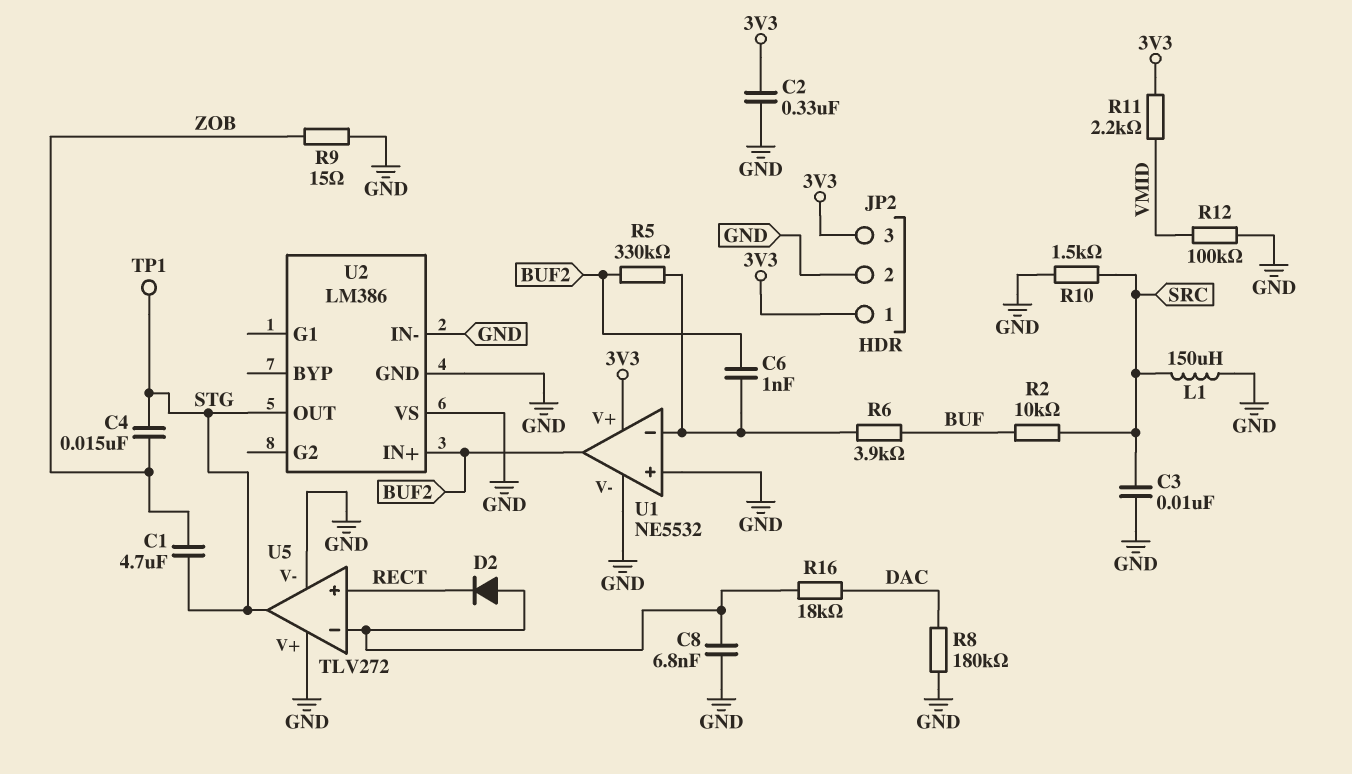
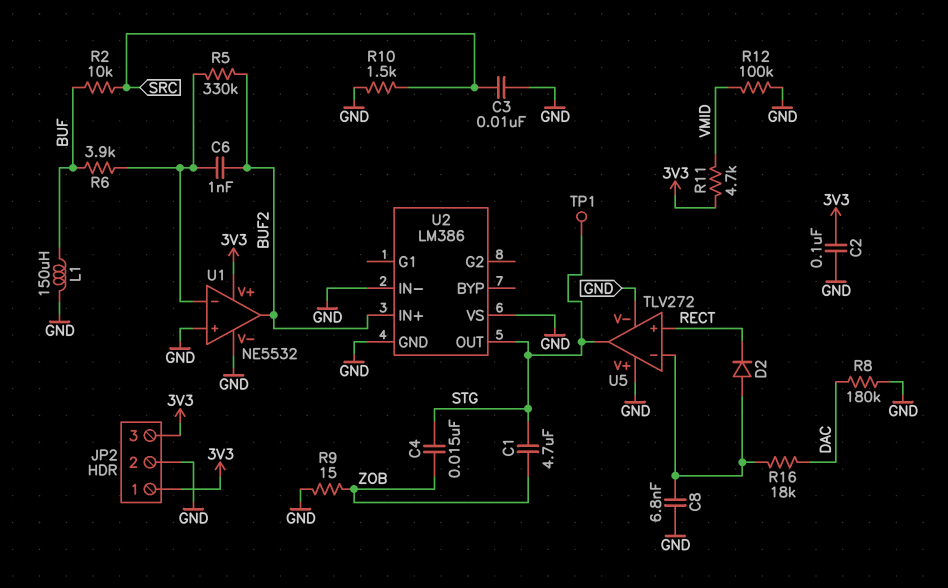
C2: 330nF (3V3, GND) -> 100nF (3V3, GND)
L1: 150uH (GND, SRC) -> 150uH (BUF, GND)
R11: 2.2k (3V3, VMID) -> 4.7k (3V3, VMID)

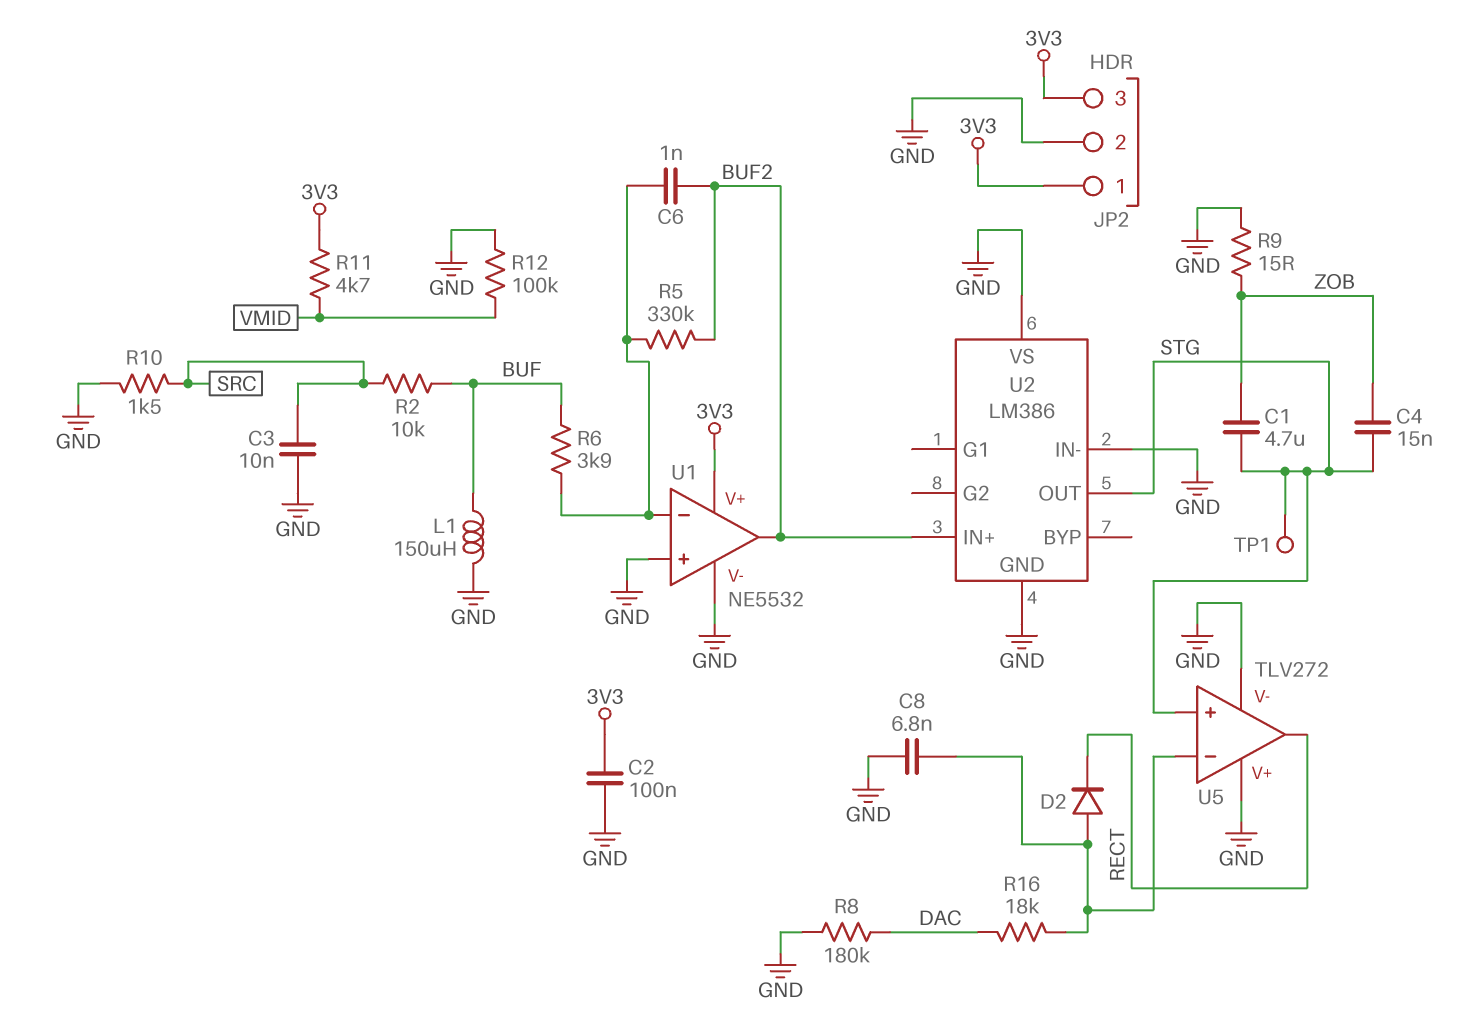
U5 pin in+: RECT -> STG
U5 pin out: STG -> RECT

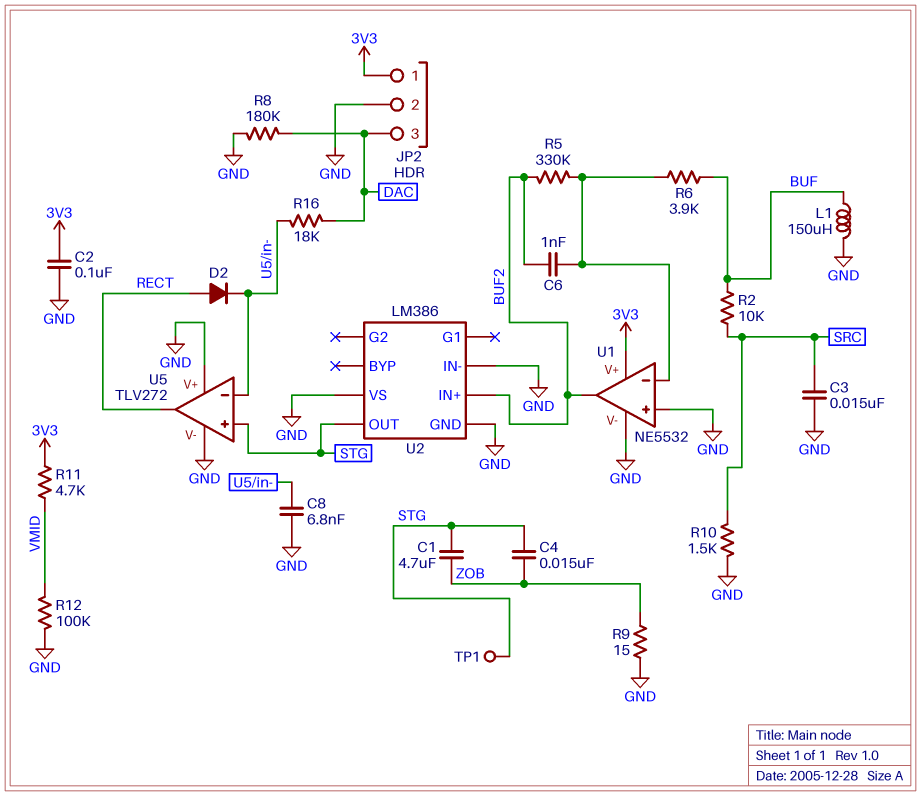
C3: 10nF (GND, SRC) -> 15nF (GND, SRC)
D2: diode (A U5/in-, K RECT) -> diode (A RECT, K U5/in-)
JP2 pin 3: 3V3 -> DAC

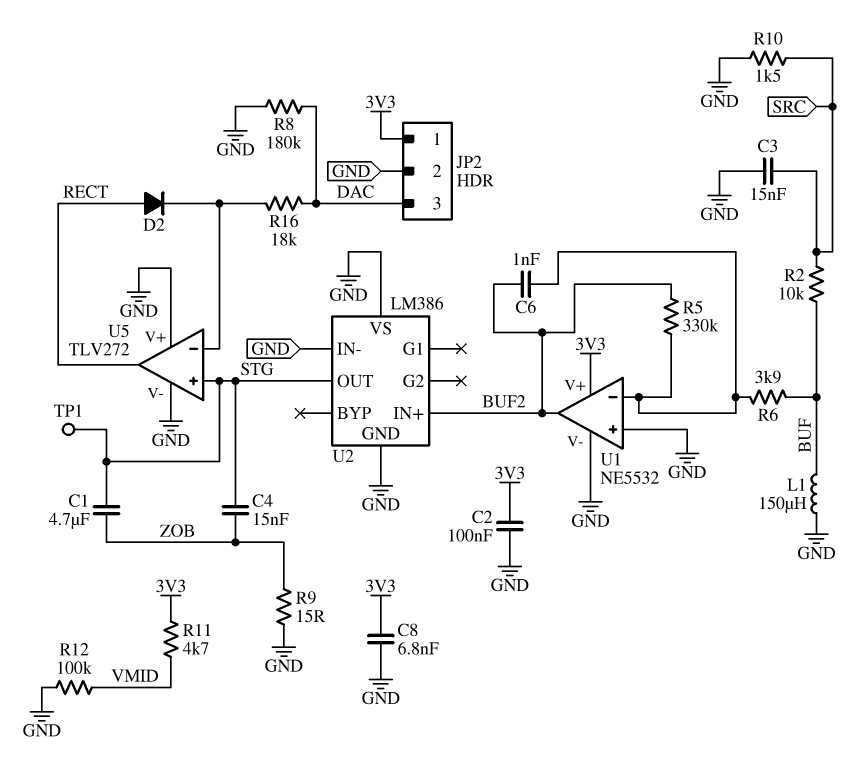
C8: 6.8nF (GND, U5/in-) -> 6.8nF (3V3, GND)

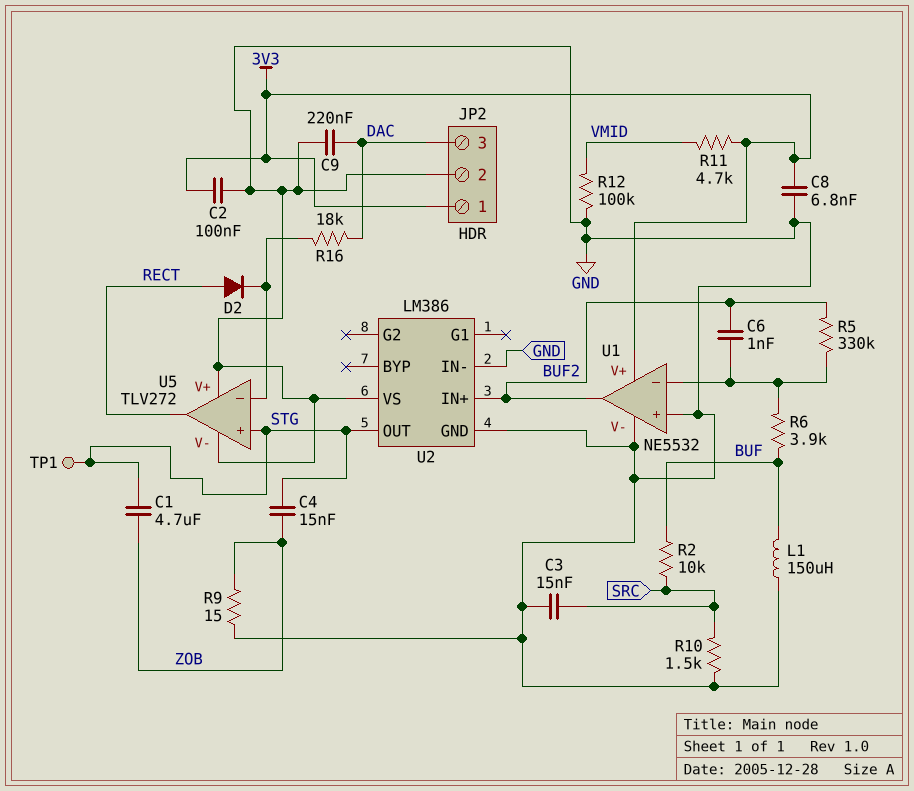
C9: none -> 220nF (DAC, GND)
R8: 180k (DAC, GND) -> none

